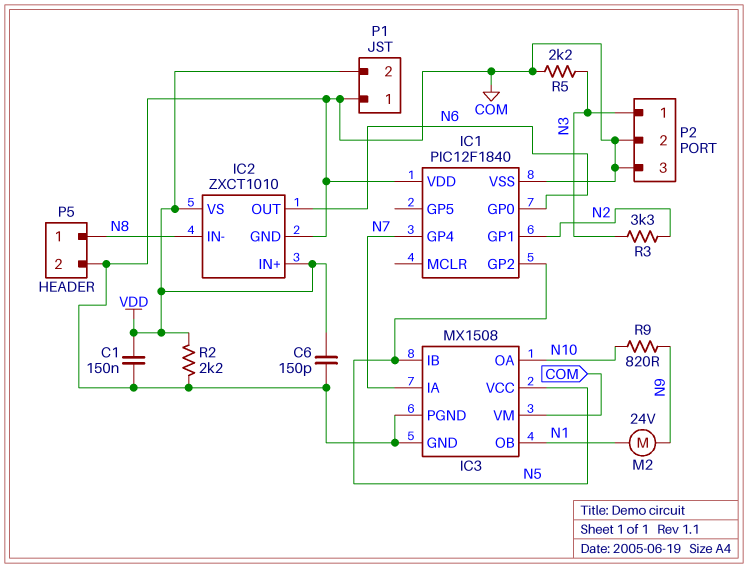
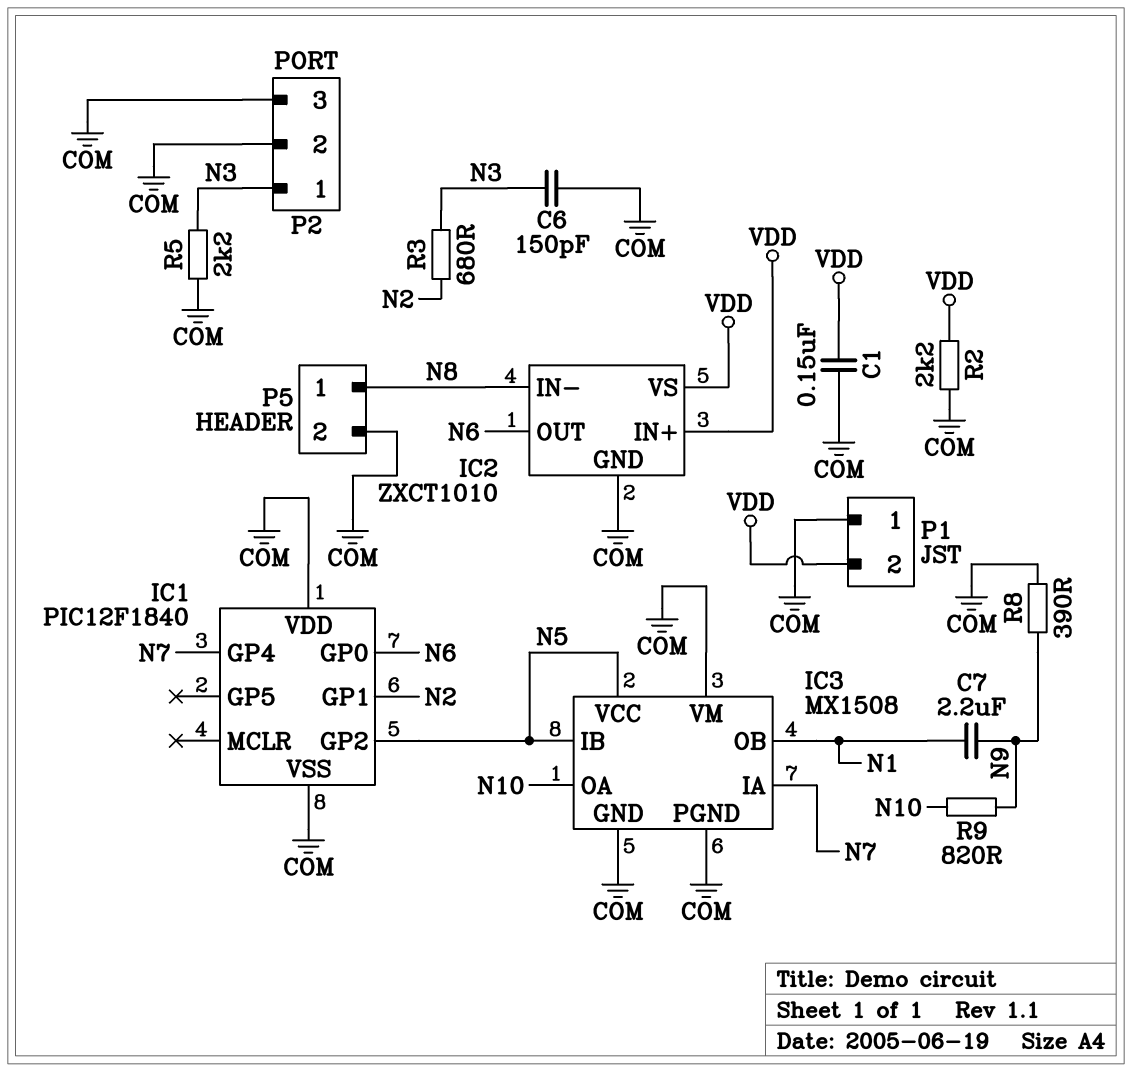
C6: 150pF (COM, VDD) -> 150pF (COM, N3)
C7: none -> 2.2uF (N1, N9)
M2: motor 24V (N1, N9) -> none
R3: 3.3k (N2, N3) -> 680 (N2, N3)
R8: none -> 390 (COM, N9)

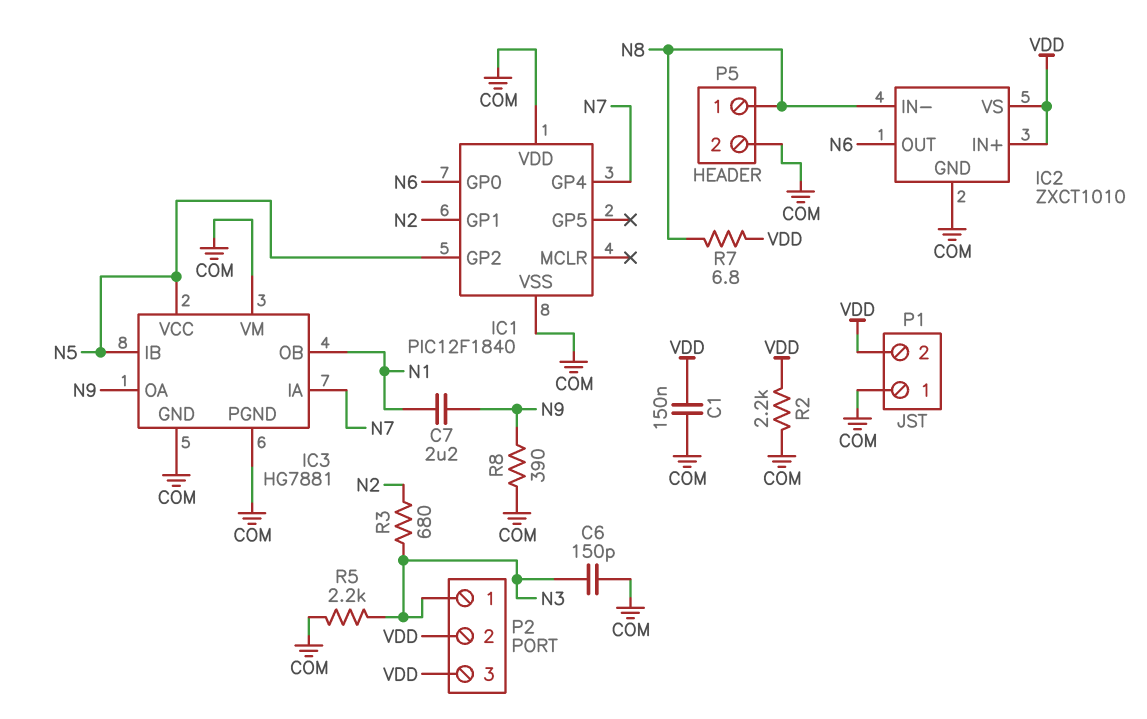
IC3: MX1508 -> HG7881
IC3 pin OA: N10 -> N9
P2 pin 2: COM -> VDD
P2 pin 3: COM -> VDD
R7: none -> 6.8 (N8, VDD)
R9: 820 (N9, N10) -> none

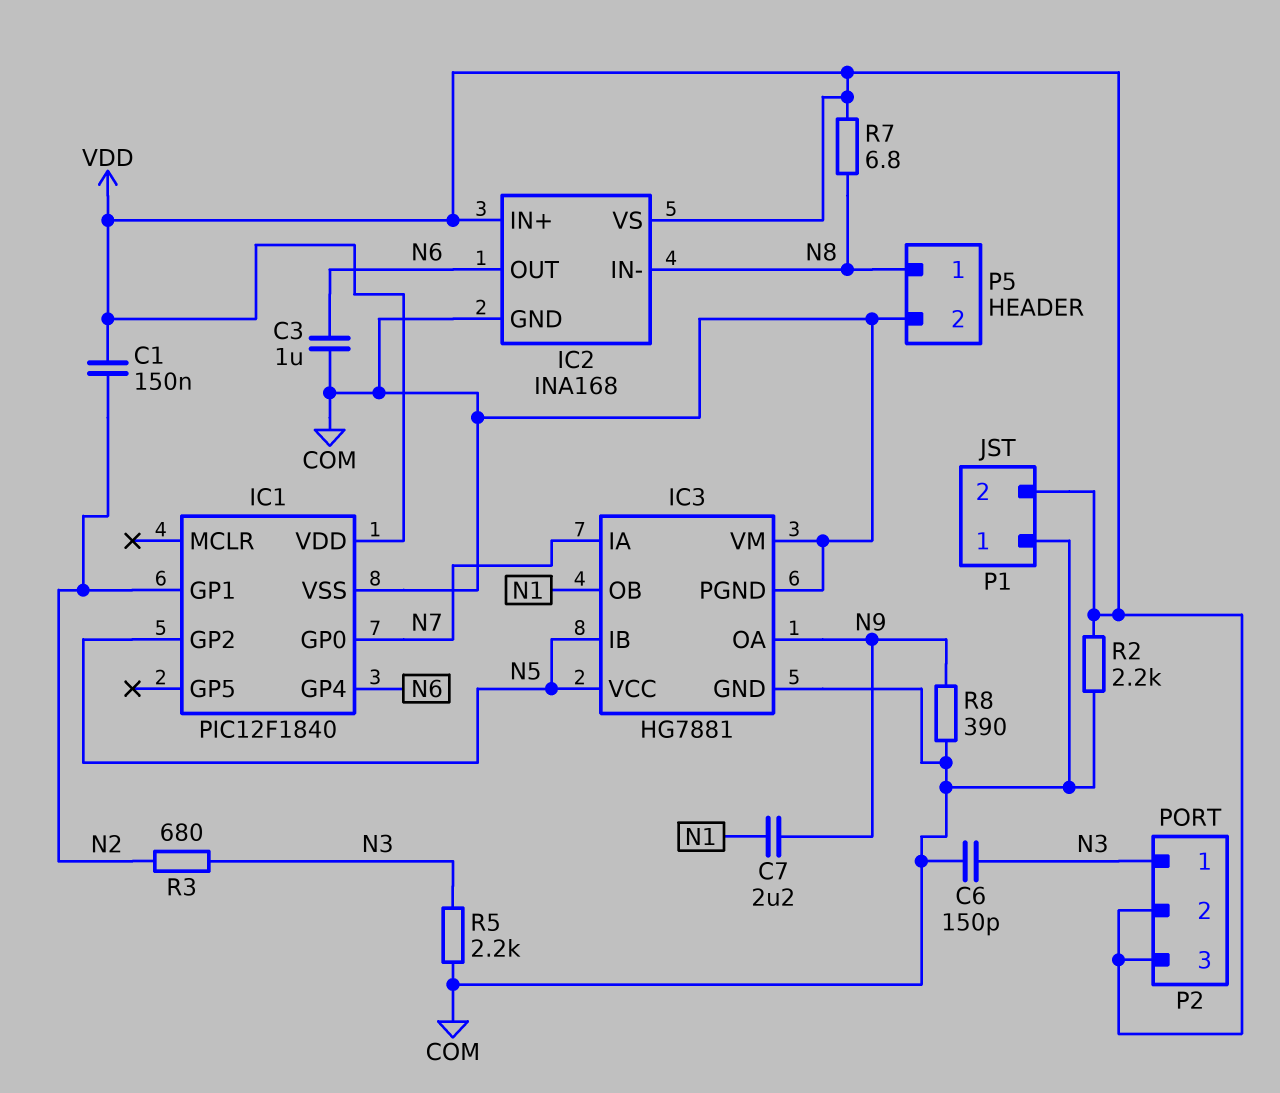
C1: 150nF (COM, VDD) -> 150nF (N2, VDD)
C3: none -> 1uF (COM, N6)
IC1 pin GP0: N6 -> N7
IC1 pin GP4: N7 -> N6
IC1 pin VDD: COM -> VDD
IC2: ZXCT1010 -> INA168

